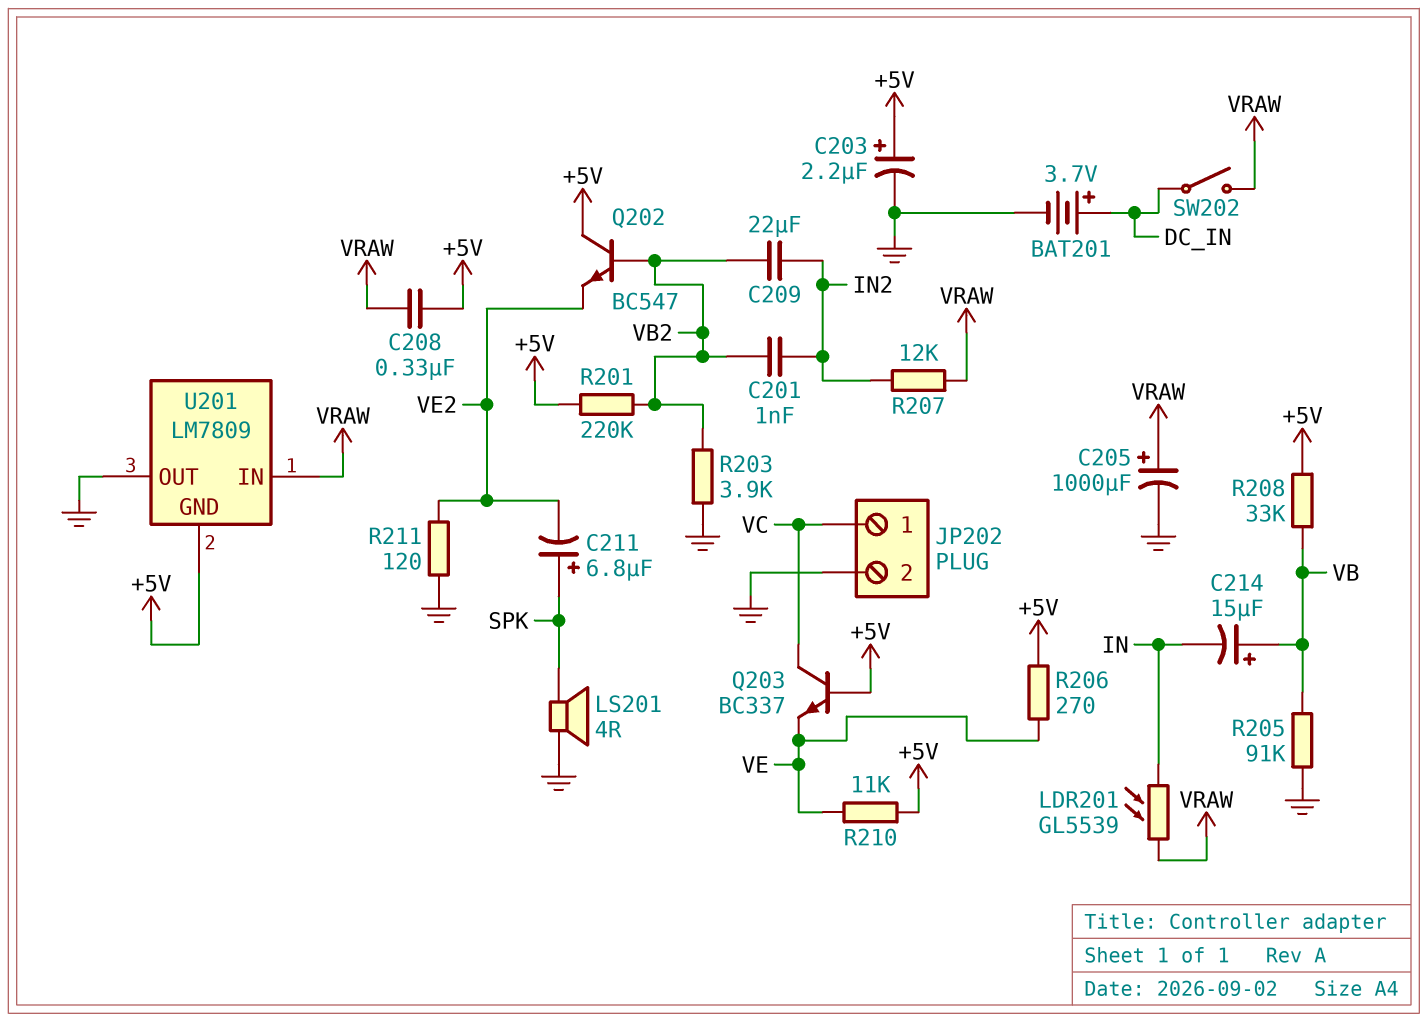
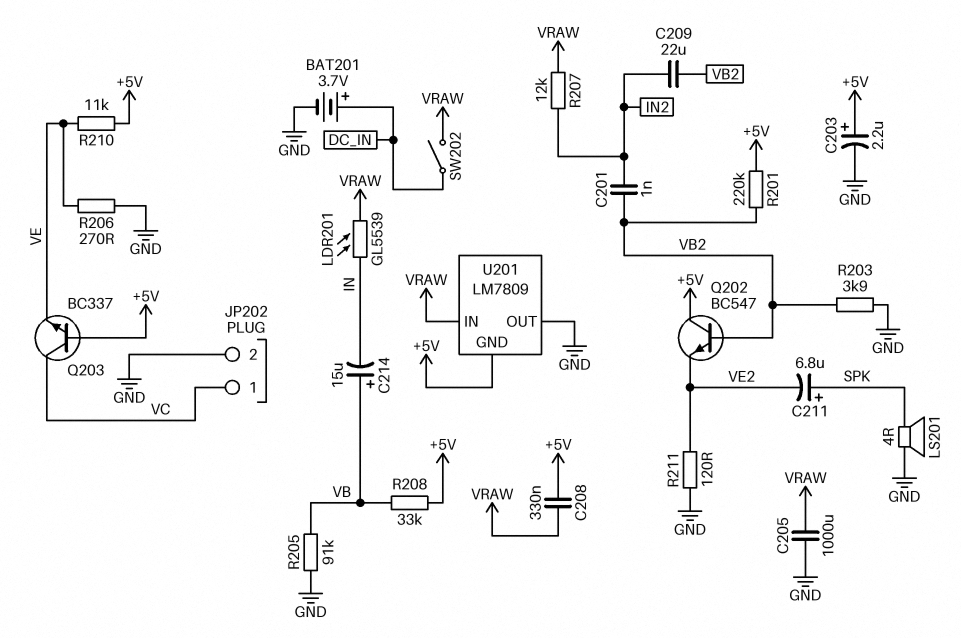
C205: 1000uF (plus VRAW, minus GND) -> 1000uF (GND, VRAW)
R206: 270 (+5V, VE) -> 270 (GND, VE)

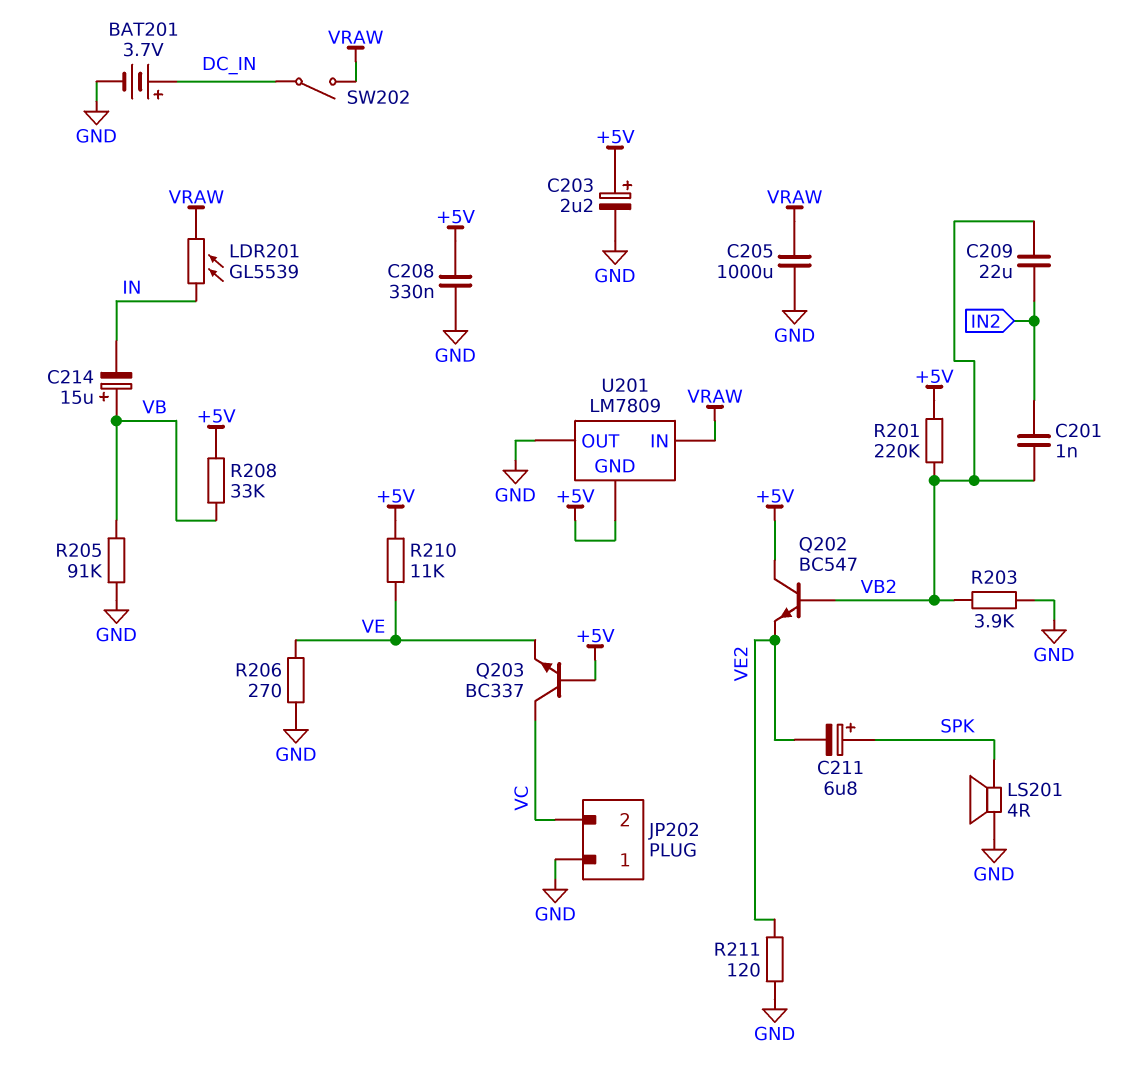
C208: 330nF (+5V, VRAW) -> 330nF (+5V, GND)
JP202 pin 1: VC -> GND
JP202 pin 2: GND -> VC
R207: 12k (IN2, VRAW) -> none

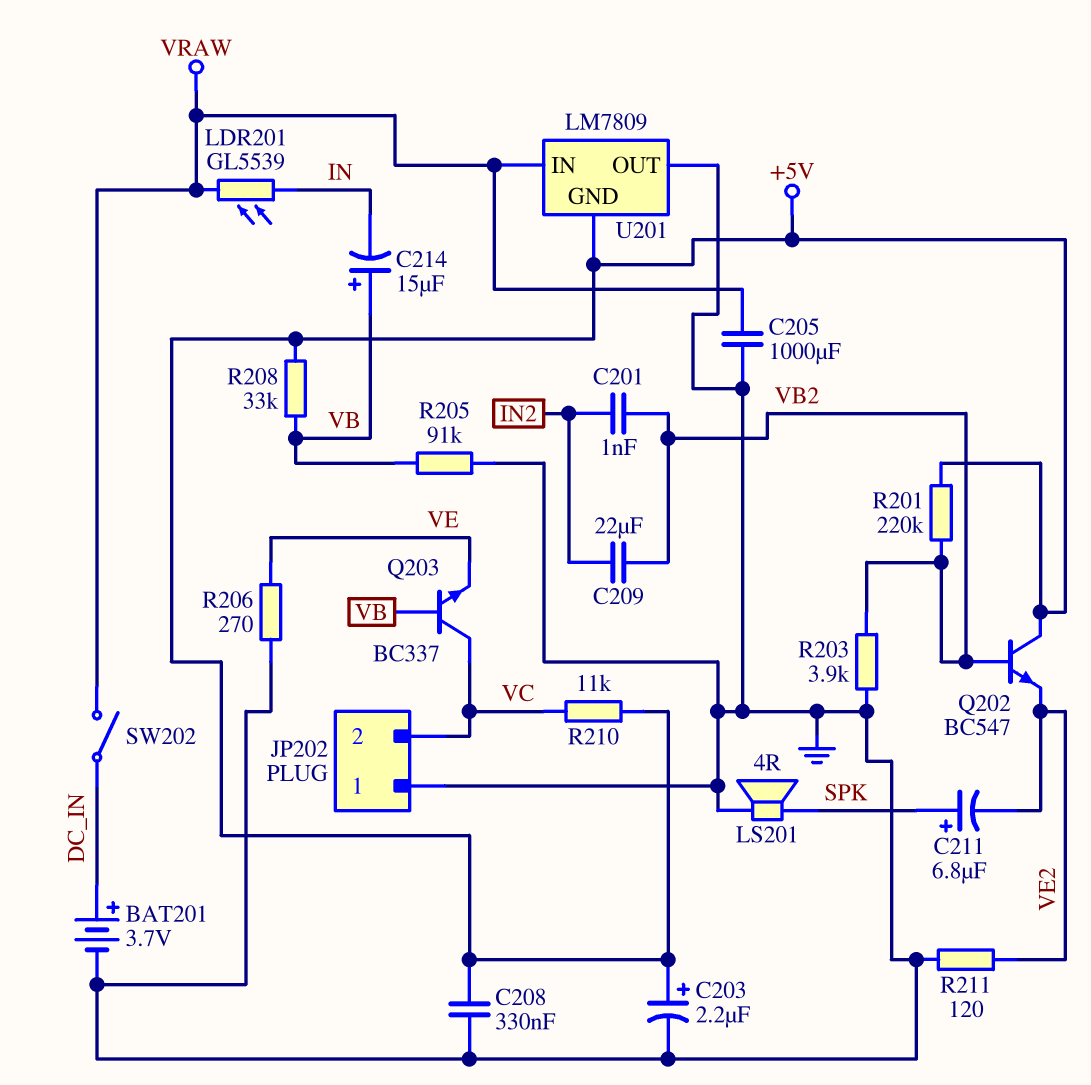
Q203: NPN BC337 (B +5V, C VC, E VE) -> NPN BC337 (B VB, C VC, E VE)
R210: 11k (+5V, VE) -> 11k (+5V, VC)

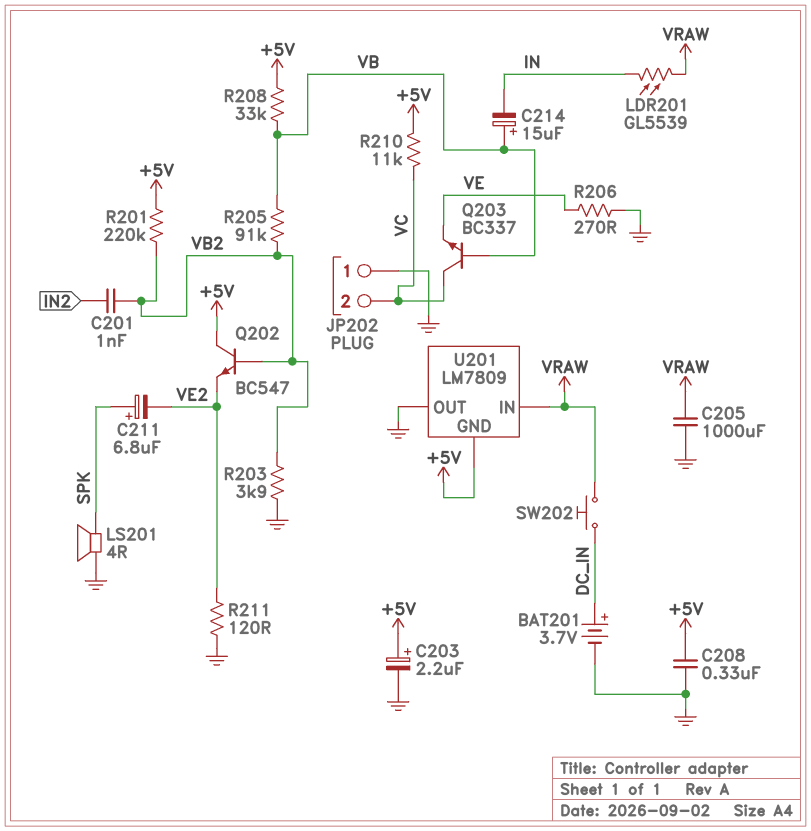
C209: 22uF (IN2, VB2) -> none
R205: 91k (GND, VB) -> 91k (VB, VB2)
SW202: switch (DC_IN, VRAW) -> button (DC_IN, VRAW)

